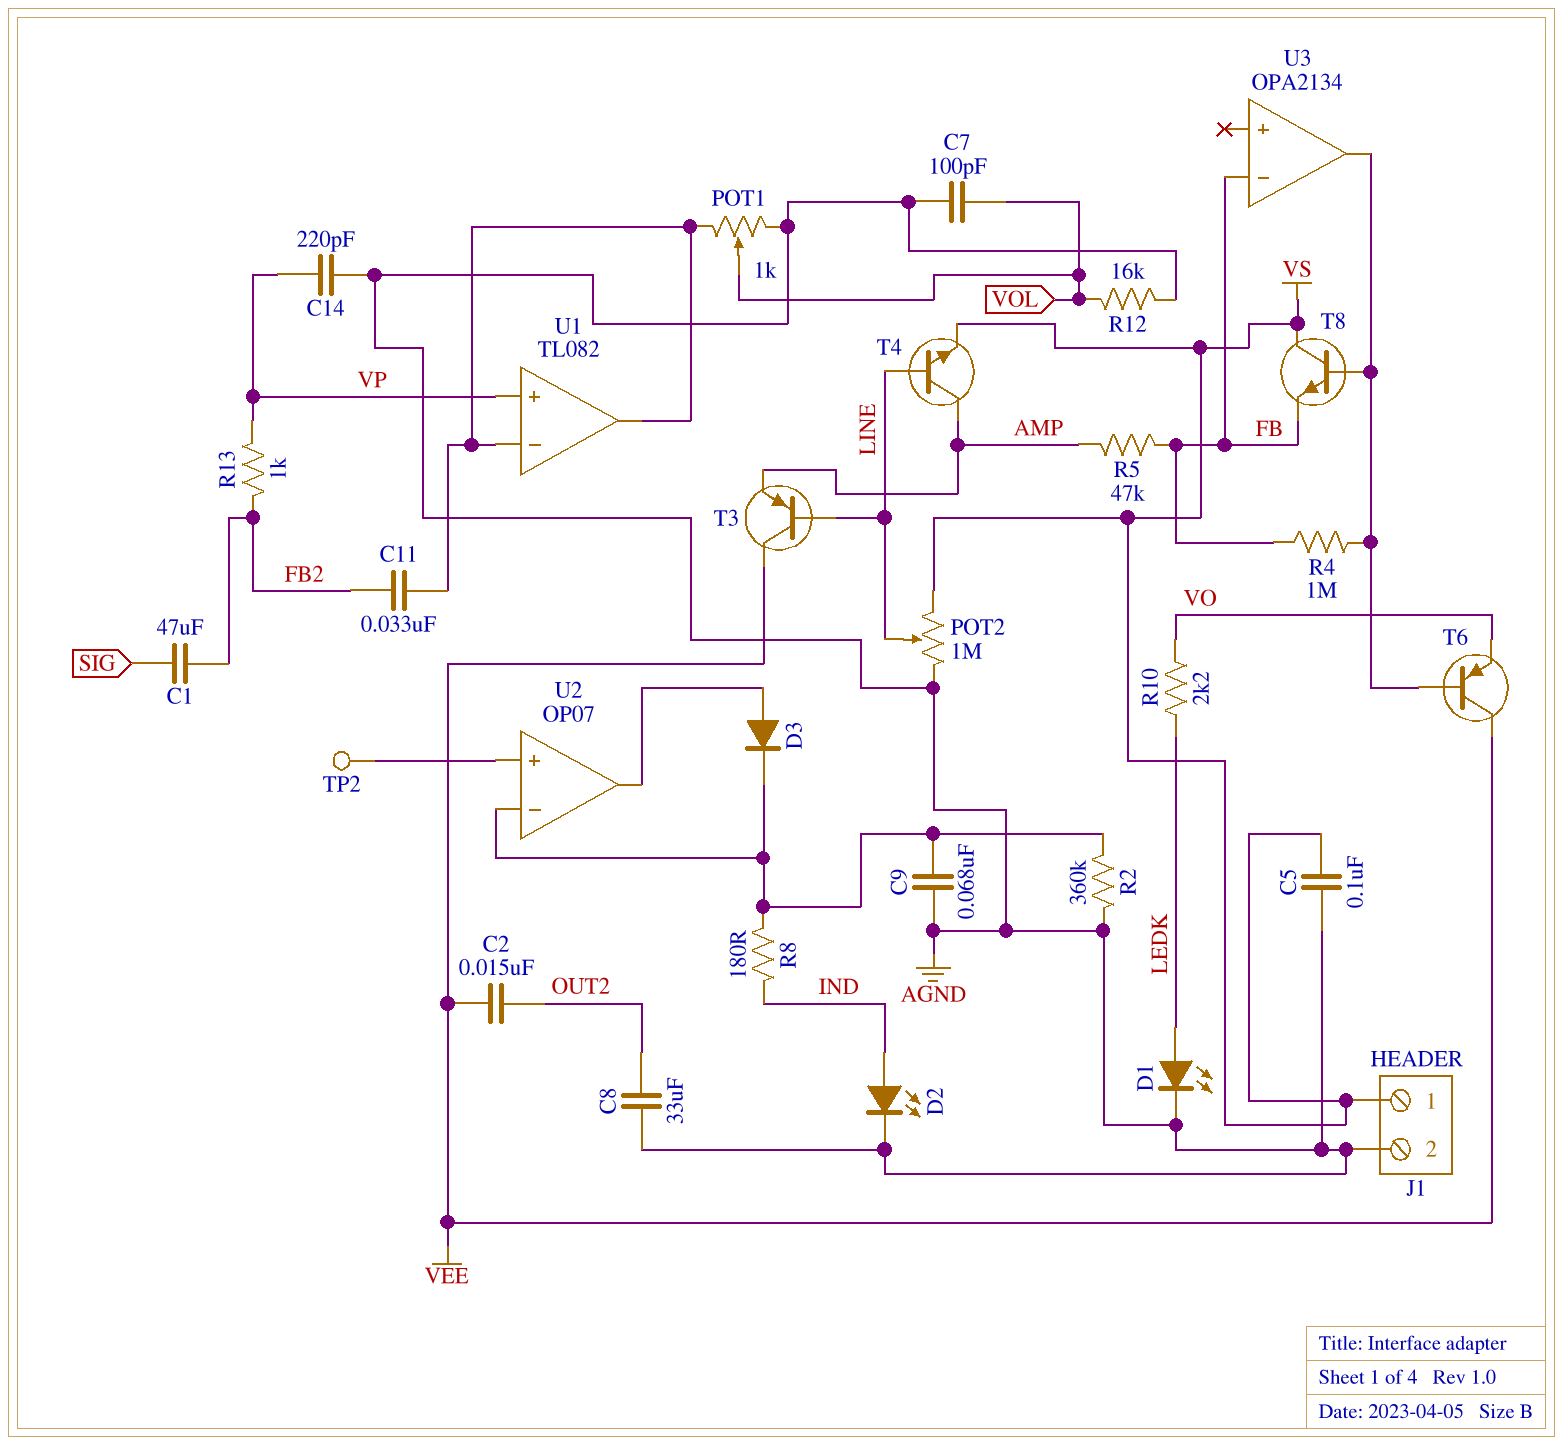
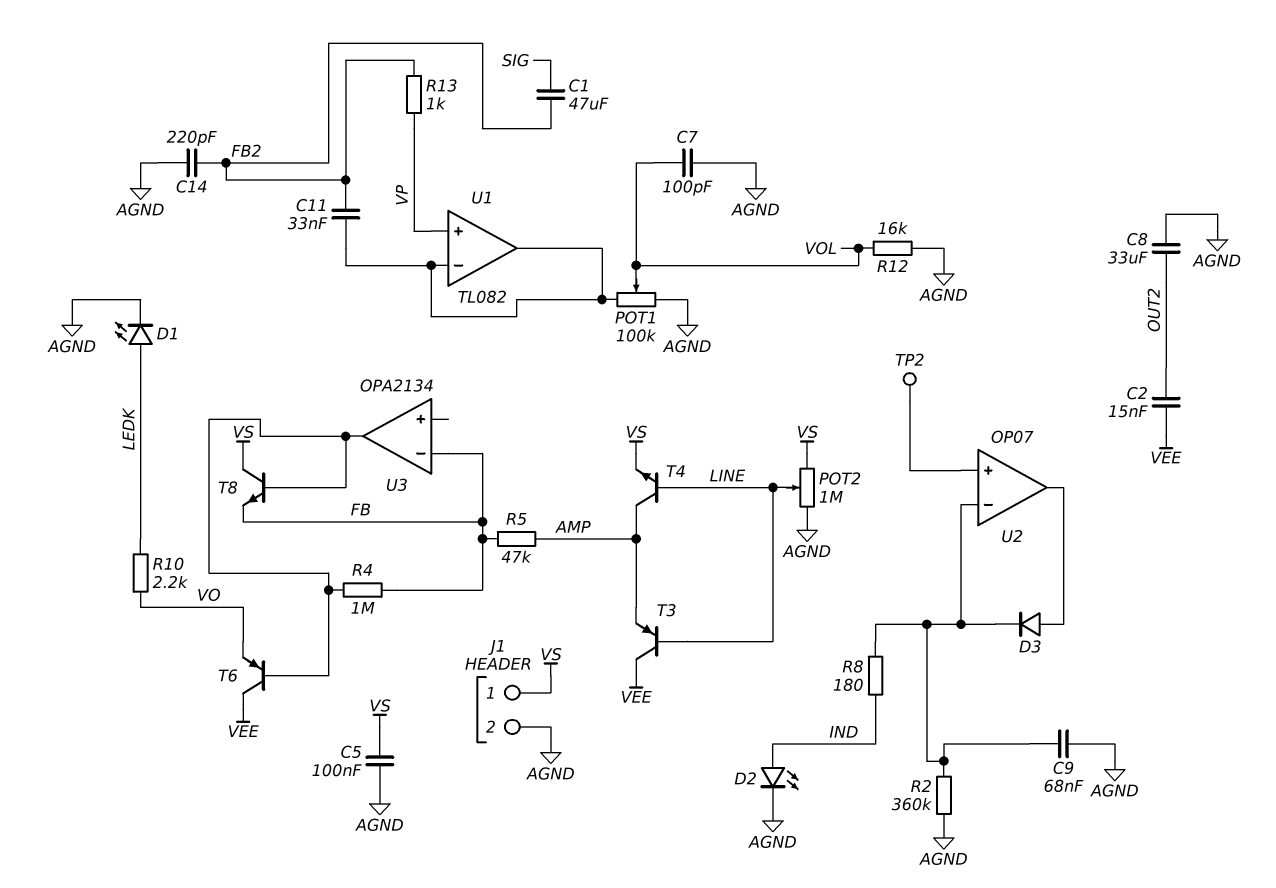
C14: 220pF (AGND, VP) -> 220pF (AGND, FB2)
POT1: 1k (AGND, U1/in-, wiper VOL) -> 100k (AGND, U1/in-, wiper VOL)

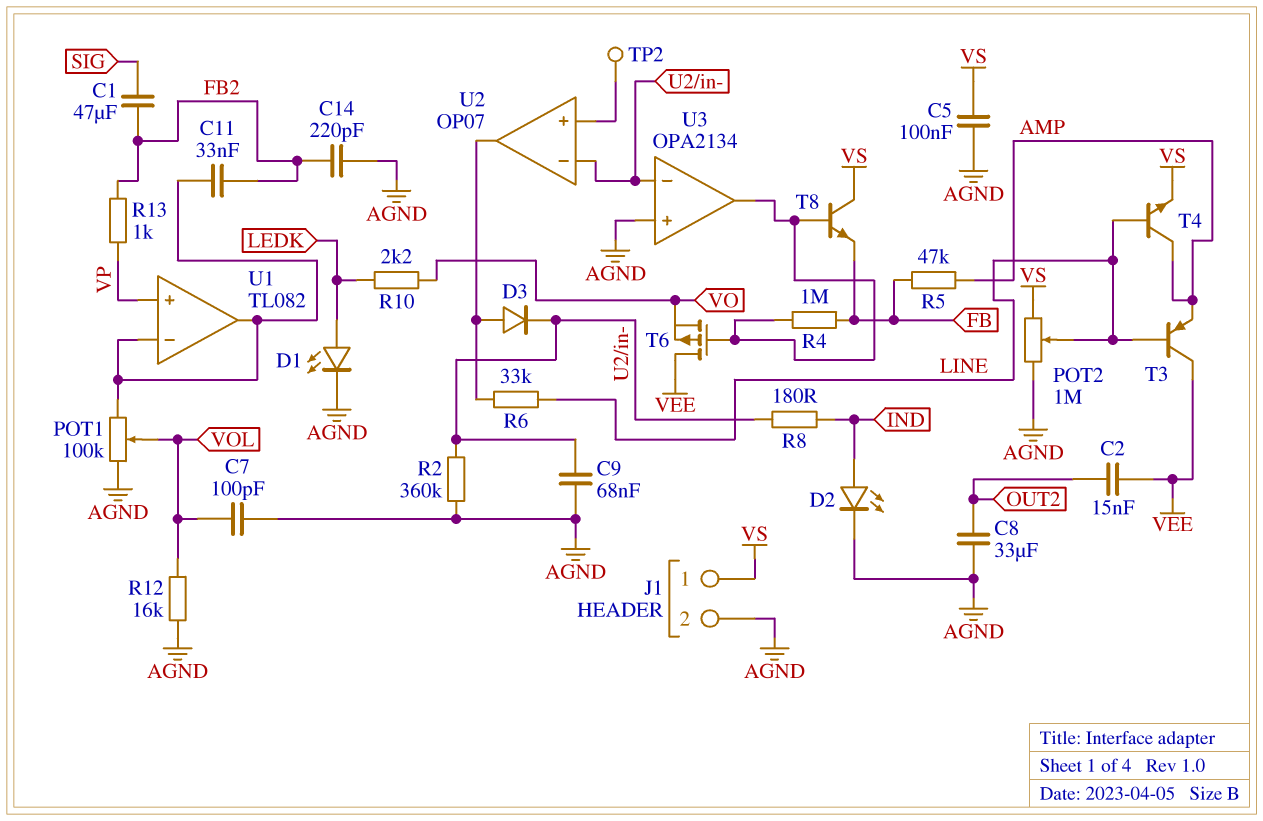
R6: none -> 33k (LINE, U2/out)
T6: PNP (B U3/out, C VEE, E VO) -> PMOS (G U3/out, D VEE, S VO)
U3 pin in+: none -> AGND
U3 pin in-: FB -> U2/in-

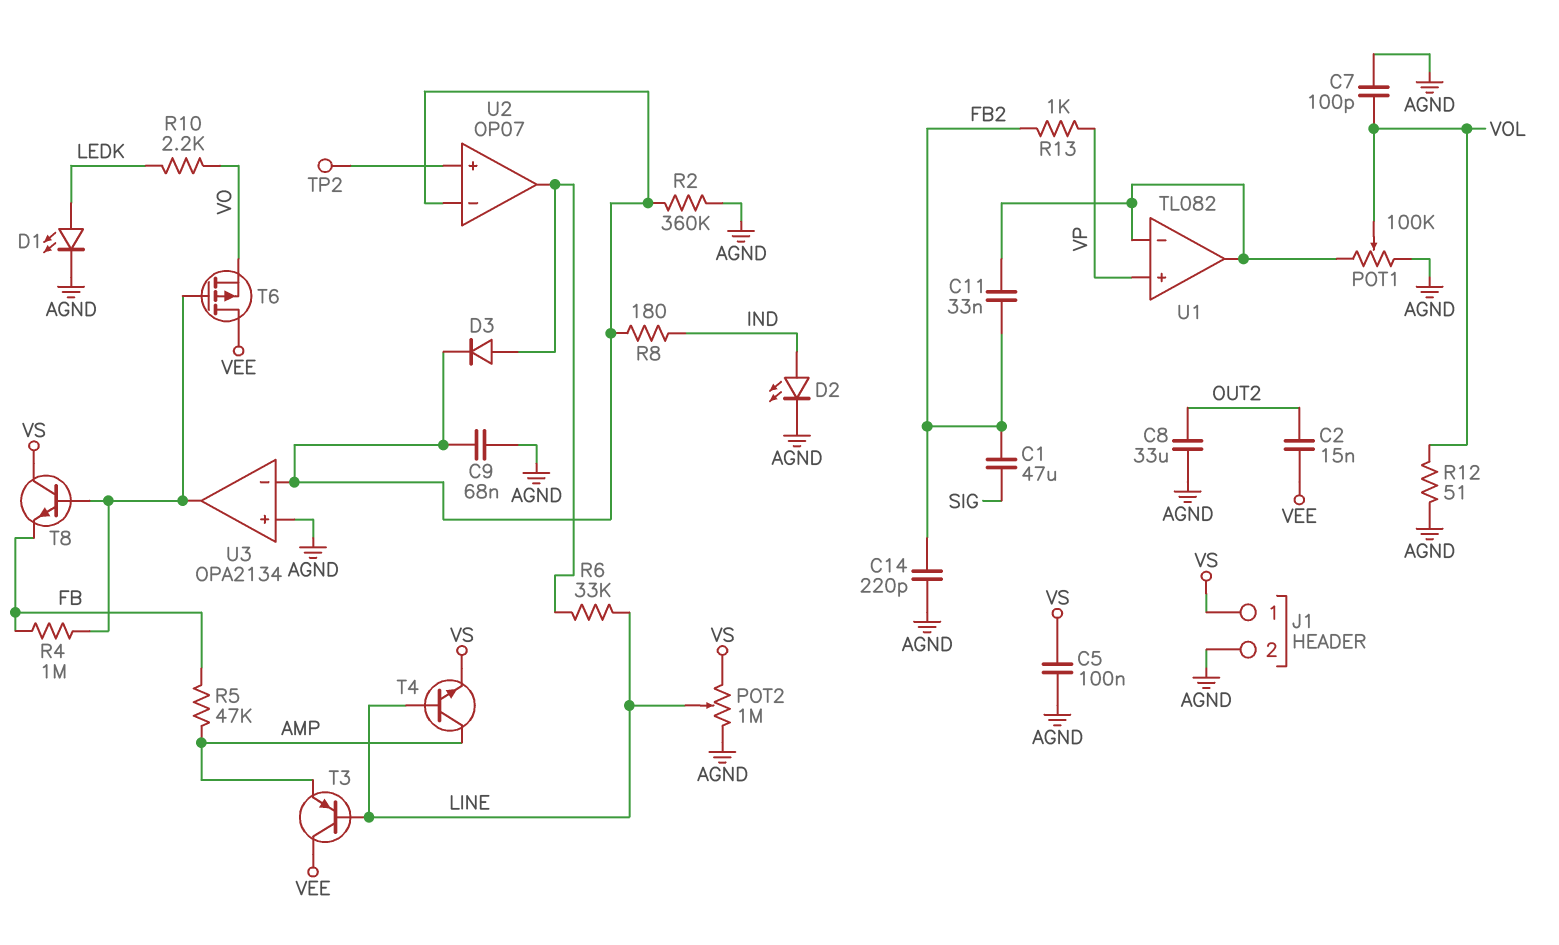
R12: 16k (AGND, VOL) -> 51 (AGND, VOL)

